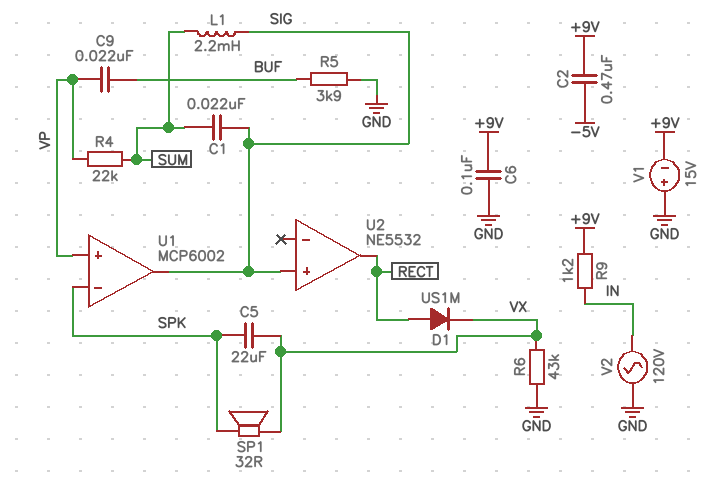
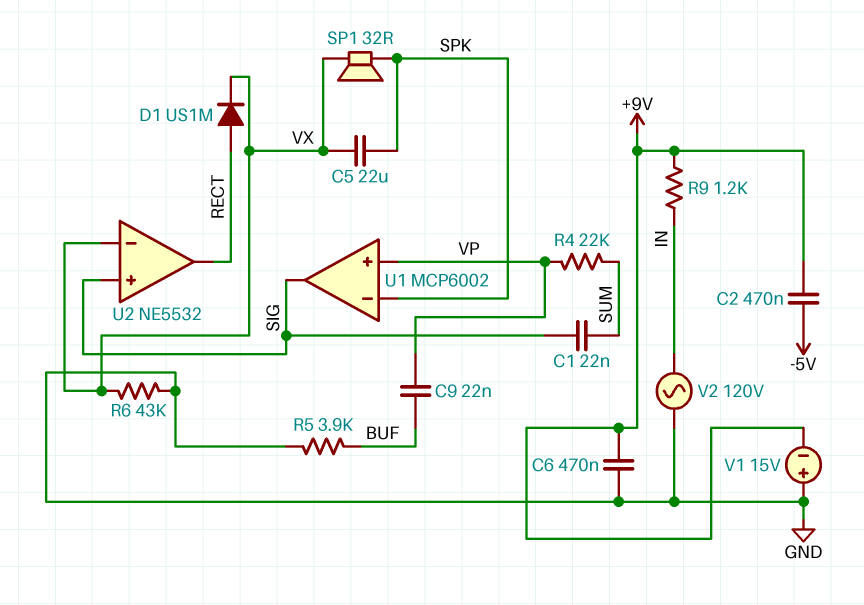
C6: 100nF (+9V, GND) -> 470nF (+9V, GND)
L1: 2.2mH (SIG, SUM) -> none
U2 pin in-: none -> VX

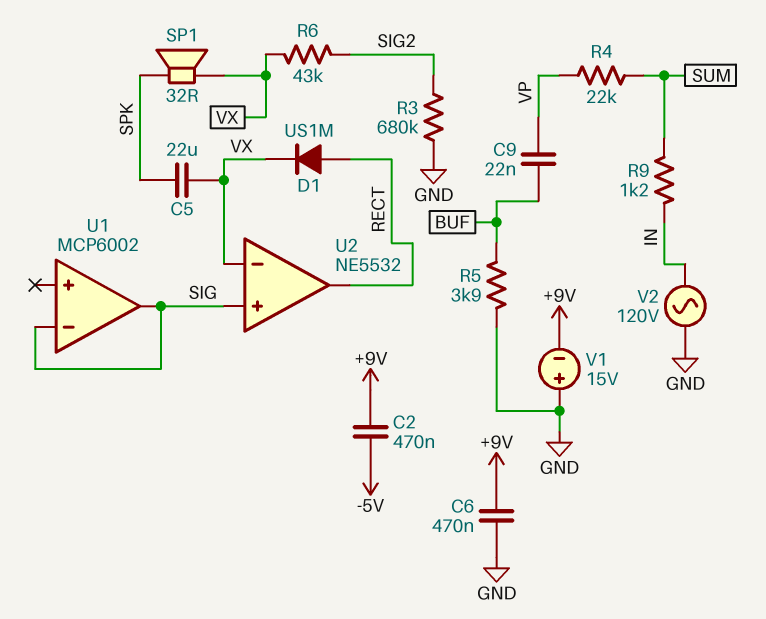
C1: 22nF (SIG, SUM) -> none
R3: none -> 680k (GND, SIG2)
R6: 43k (GND, VX) -> 43k (SIG2, VX)
R9: 1.2k (+9V, IN) -> 1.2k (IN, SUM)
U1 pin in+: VP -> none
U1 pin in-: SPK -> SIG

